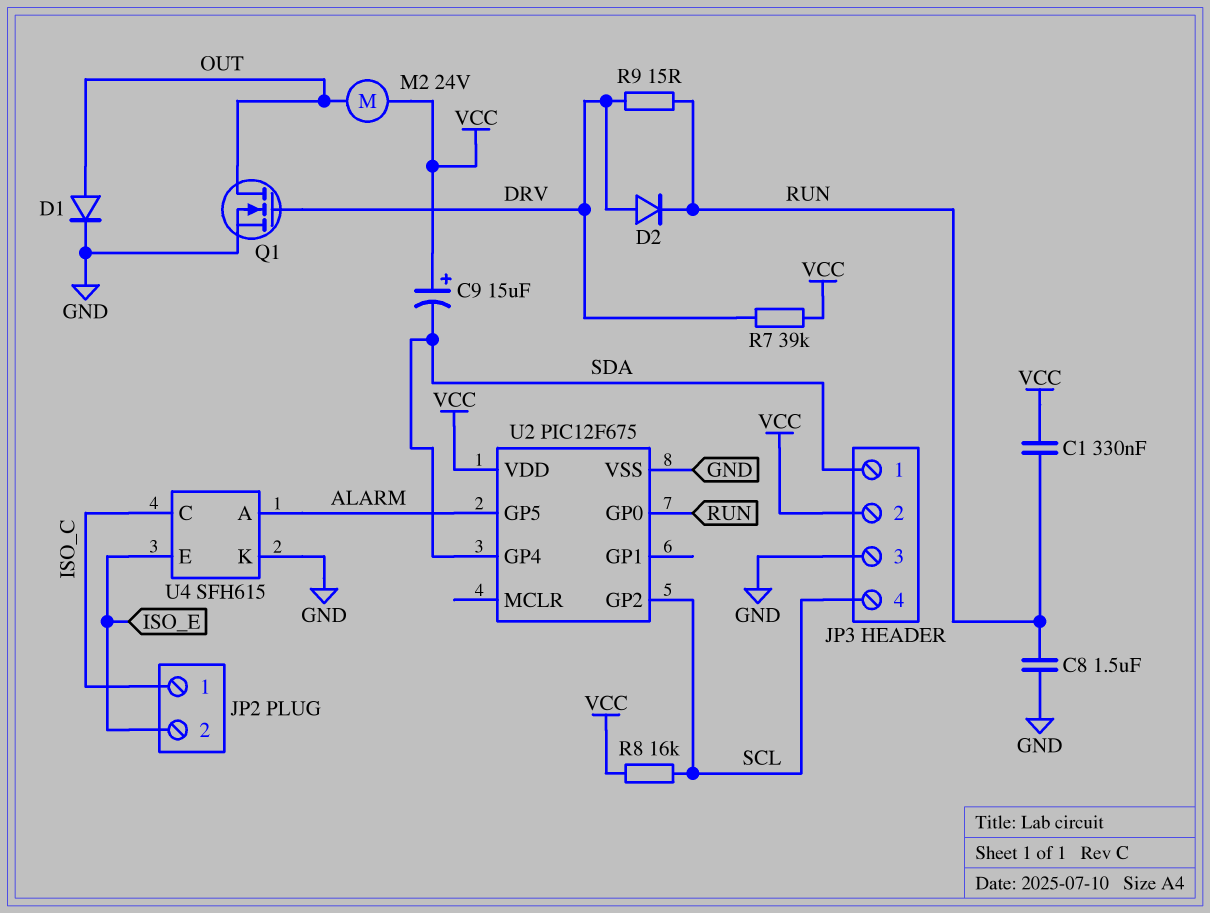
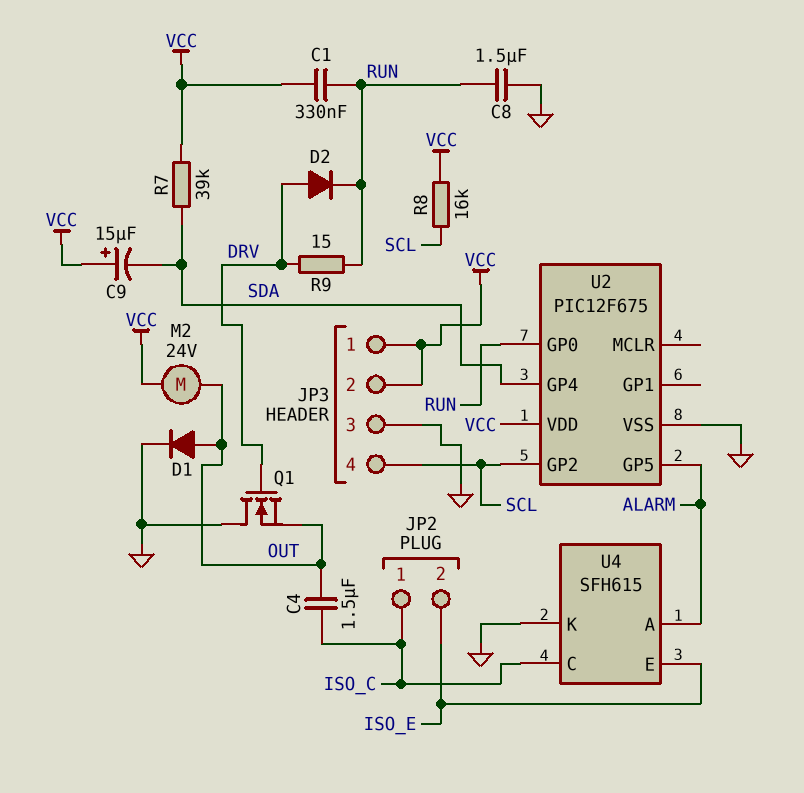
C4: none -> 1.5uF (ISO_C, OUT)
JP3 pin 1: SDA -> VCC
Q1: NMOS (G DRV, D OUT, S GND) -> NMOS (G DRV, D GND, S OUT)
R7: 39k (DRV, VCC) -> 39k (SDA, VCC)

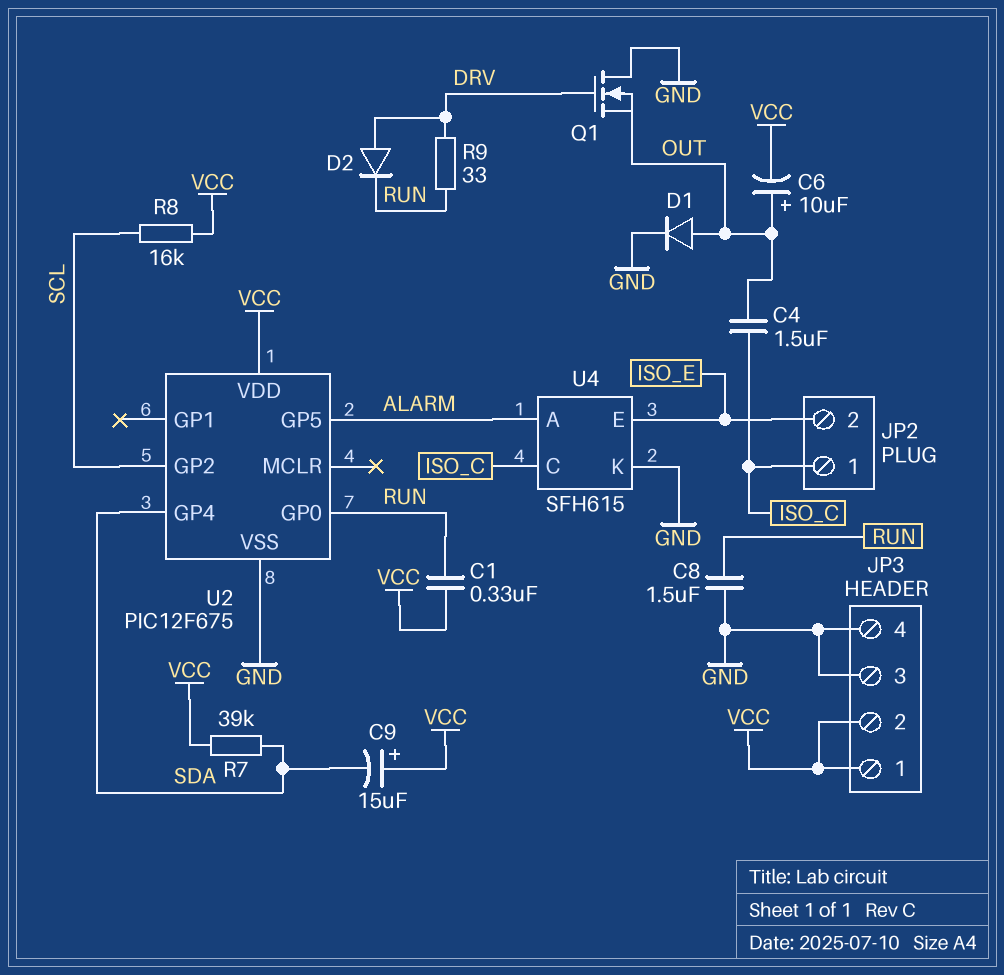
C6: none -> 10uF (plus OUT, minus VCC)
JP3 pin 4: SCL -> GND
M2: motor 24V (OUT, VCC) -> none
R9: 15 (DRV, RUN) -> 33 (DRV, RUN)

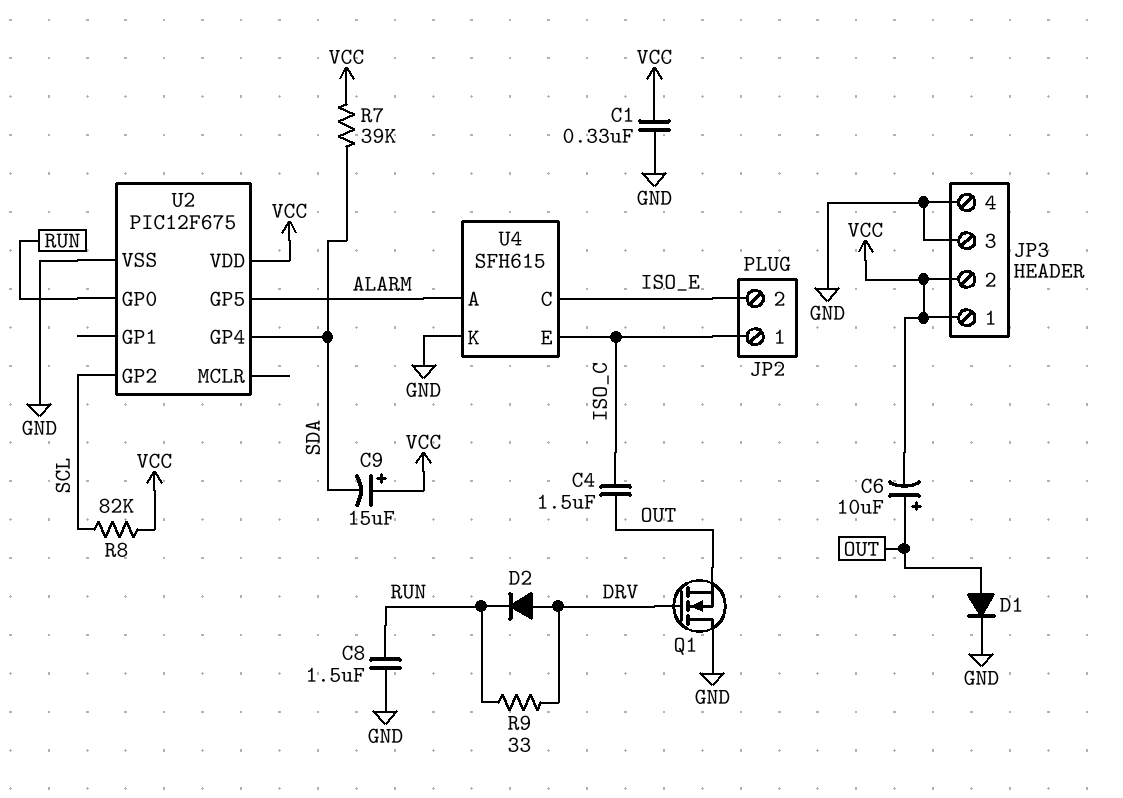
C1: 330nF (RUN, VCC) -> 330nF (GND, VCC)
R8: 16k (SCL, VCC) -> 82k (SCL, VCC)
U4 pin C: ISO_C -> ISO_E
U4 pin E: ISO_E -> ISO_C

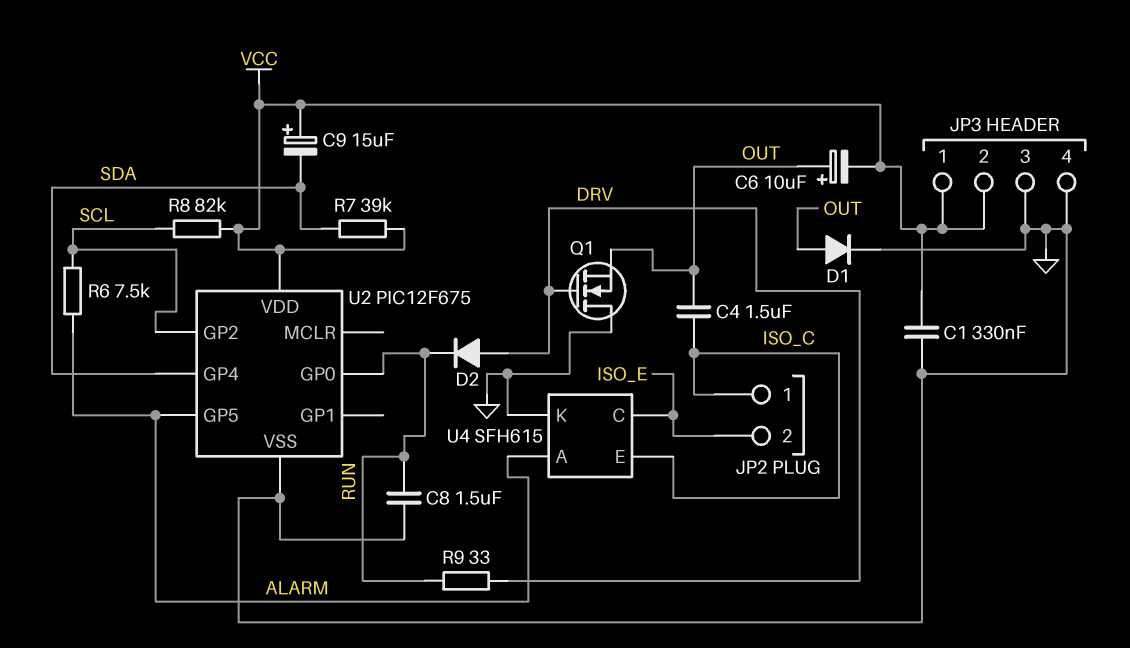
R6: none -> 7.5k (ALARM, SCL)

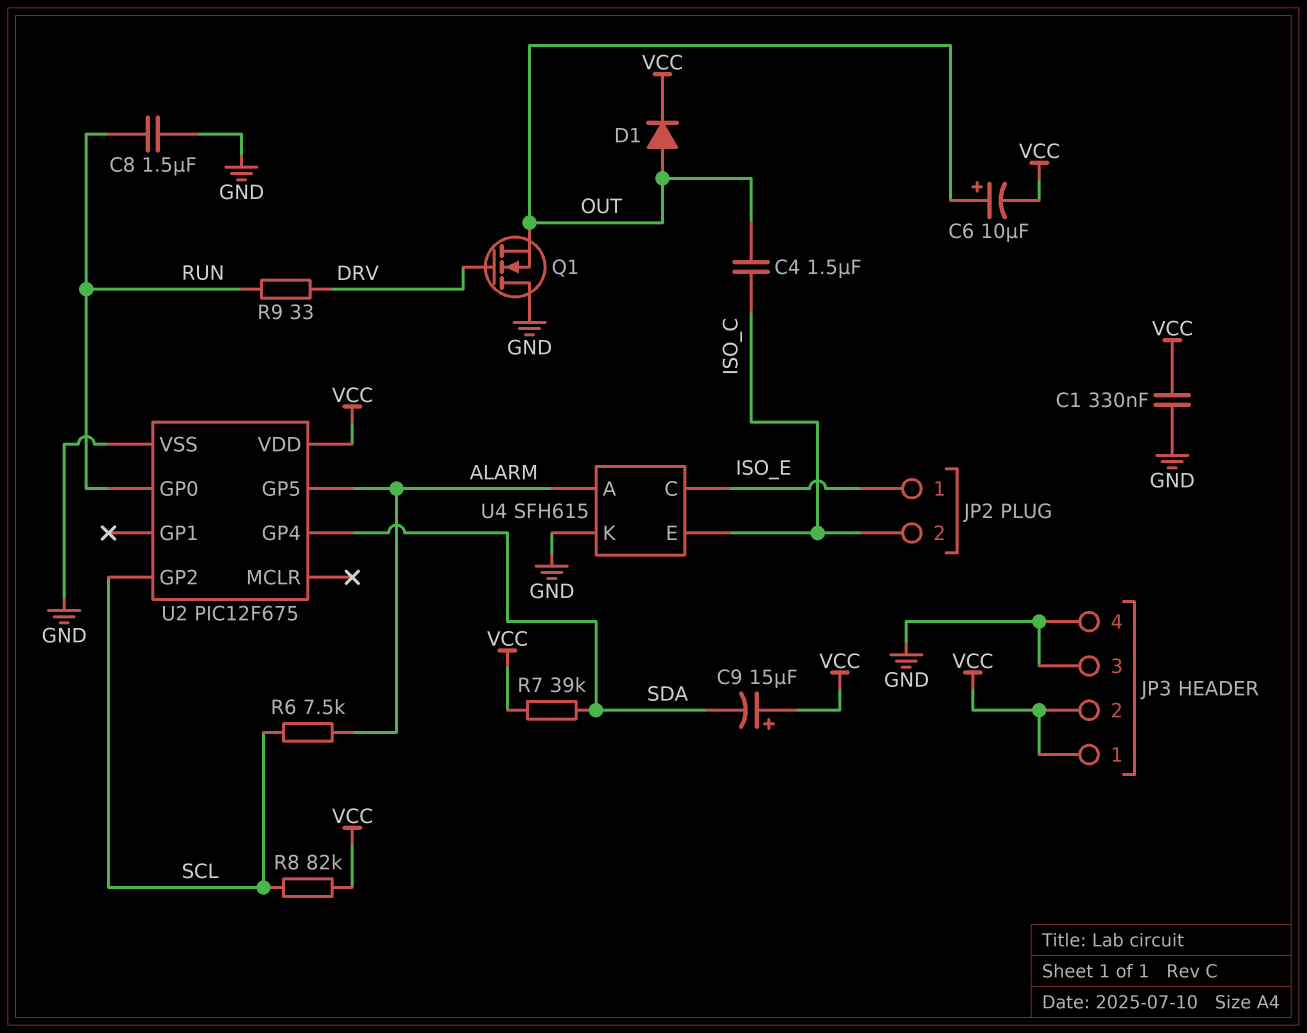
D1: diode (A OUT, K GND) -> diode (A OUT, K VCC)
D2: diode (A DRV, K RUN) -> none
JP2 pin 1: ISO_C -> ISO_E
JP2 pin 2: ISO_E -> ISO_C

